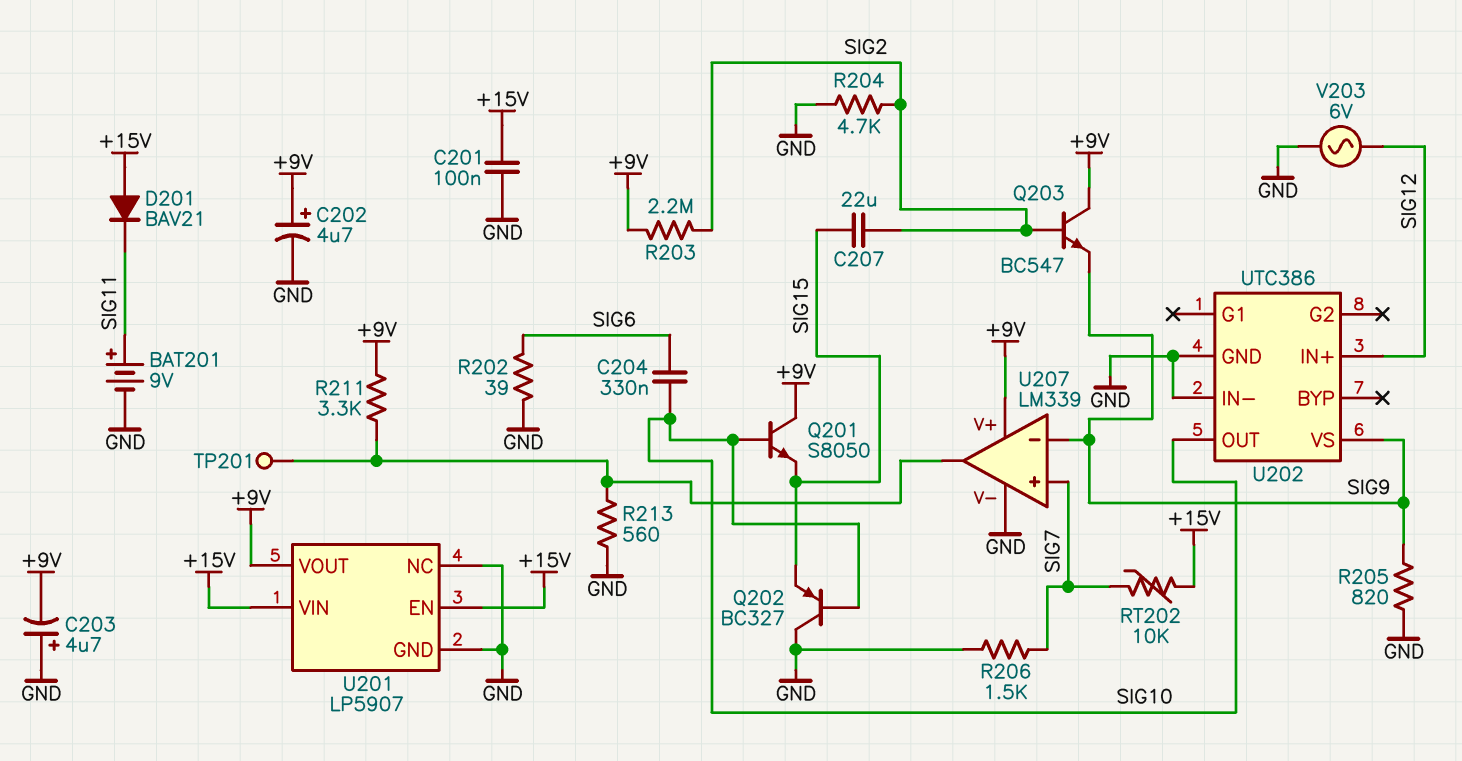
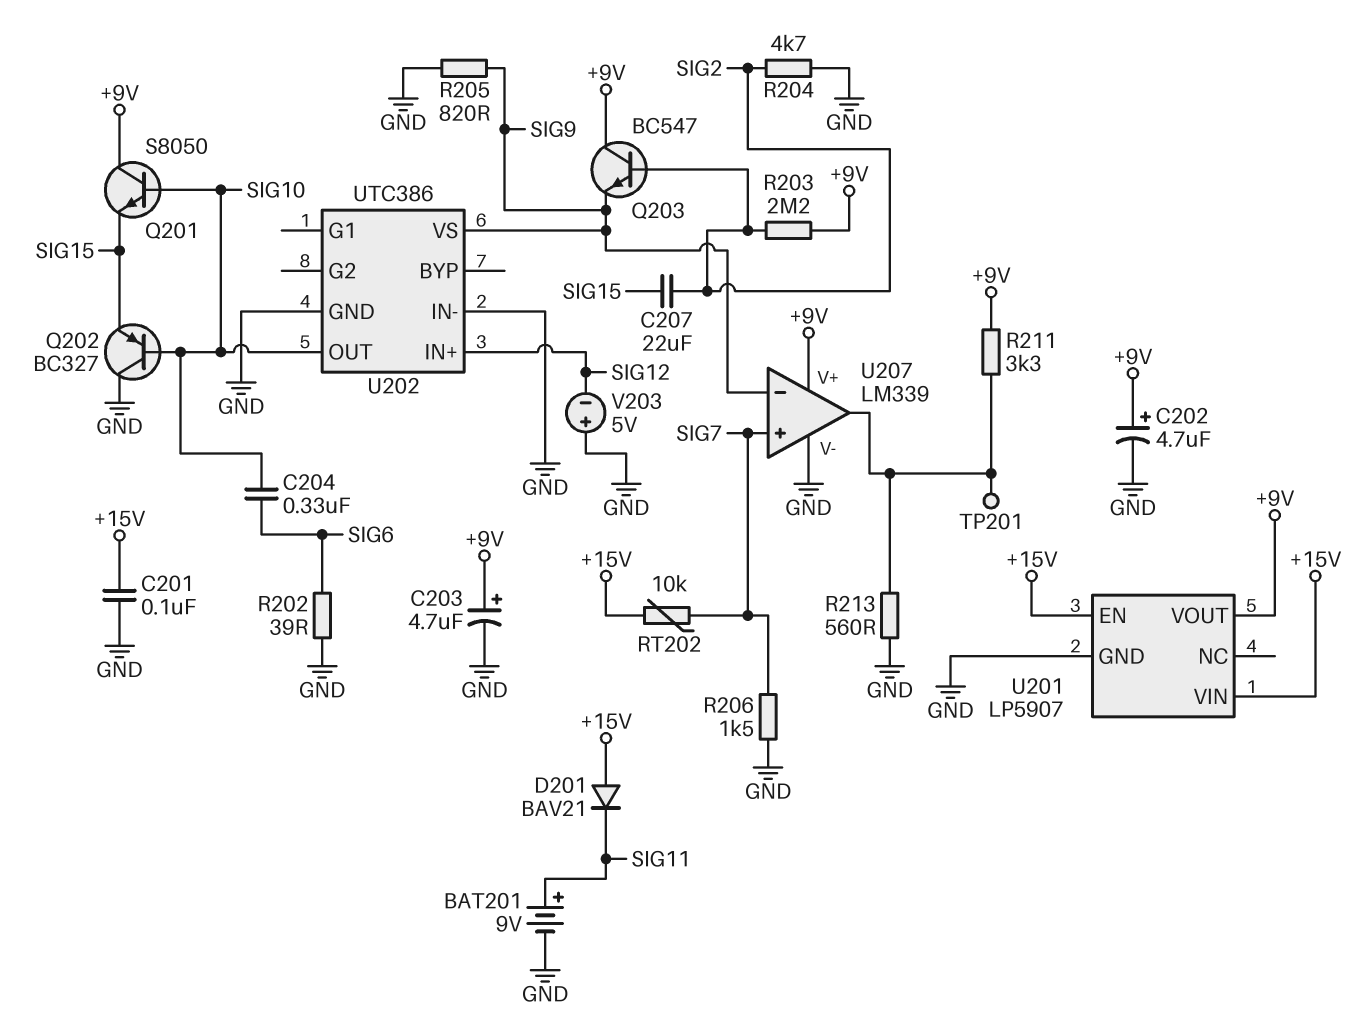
C203: 4.7uF (plus GND, minus +9V) -> 4.7uF (plus +9V, minus GND)
U201 pin NC: GND -> none
V203: AC 6V (GND, SIG12) -> 5V (plus GND, minus SIG12)

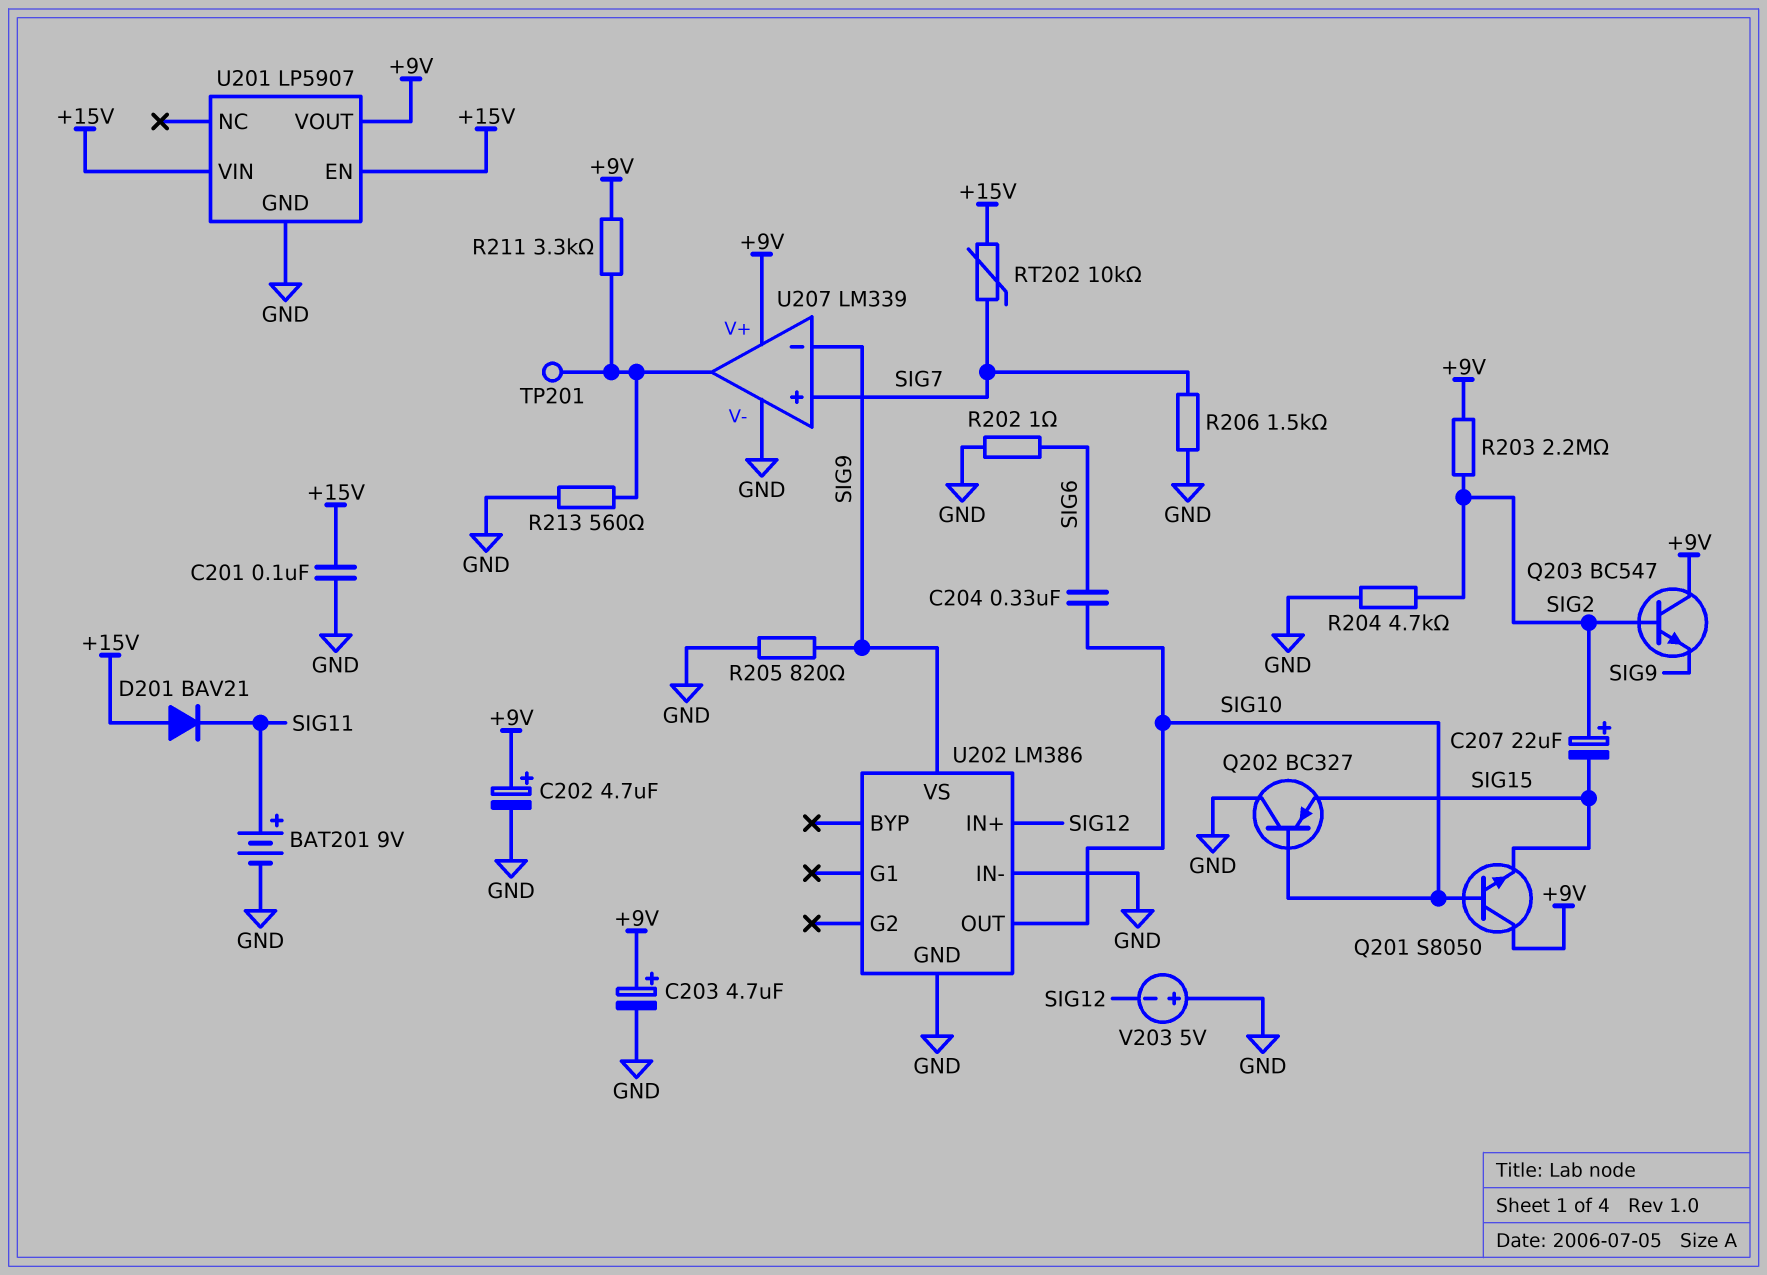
C207: 22uF (SIG2, SIG15) -> 22uF (plus SIG2, minus SIG15)
R202: 39 (GND, SIG6) -> 1 (GND, SIG6)
U202: UTC386 -> LM386

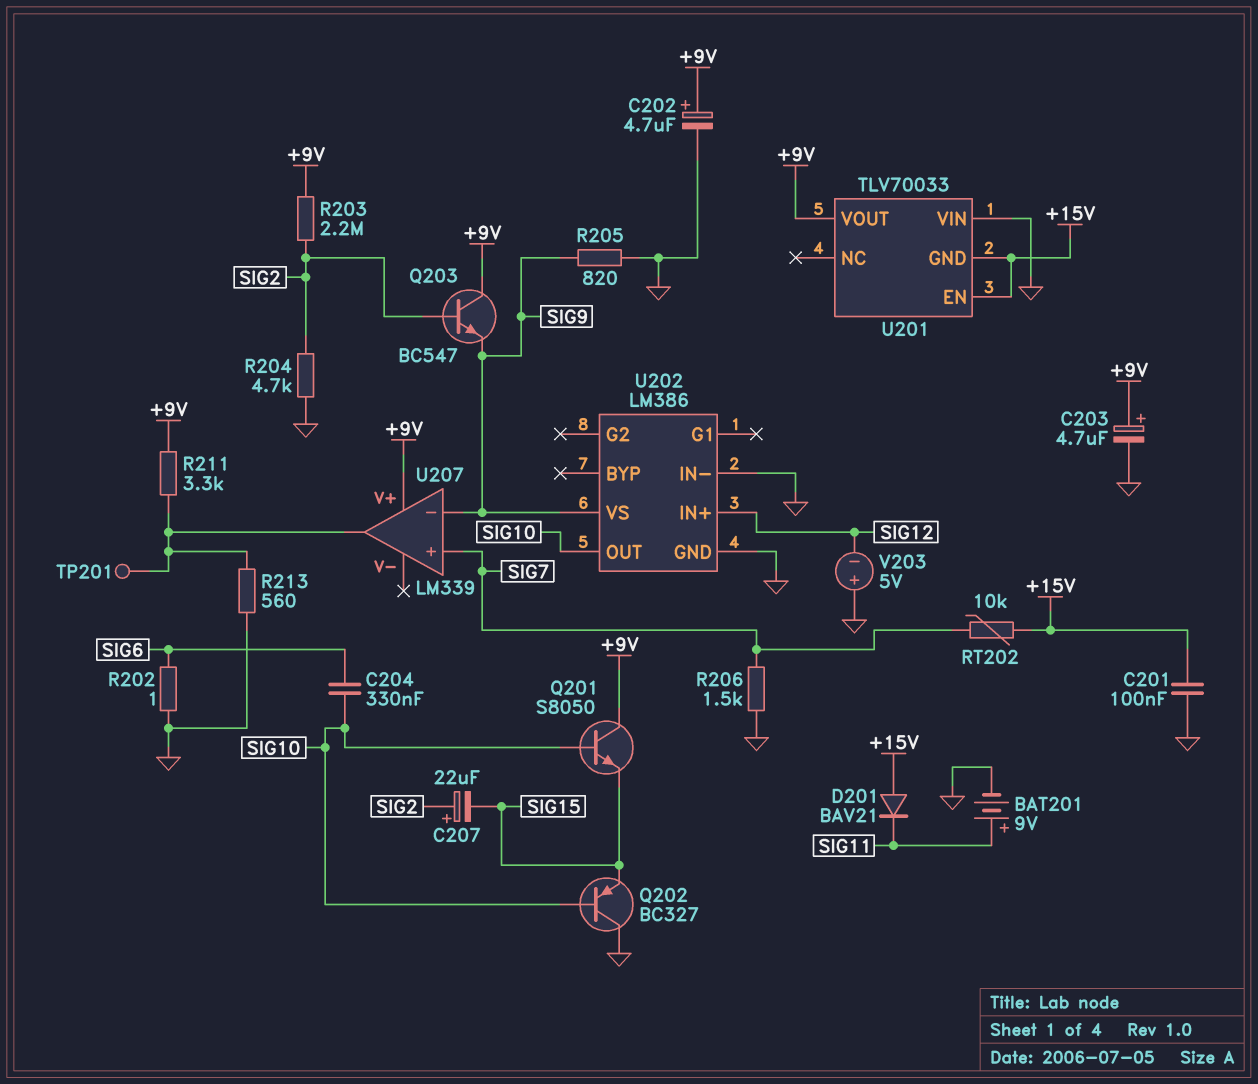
U201: LP5907 -> TLV70033
U201 pin GND: GND -> +15V
U201 pin VIN: +15V -> GND
U207 pin V-: GND -> none

